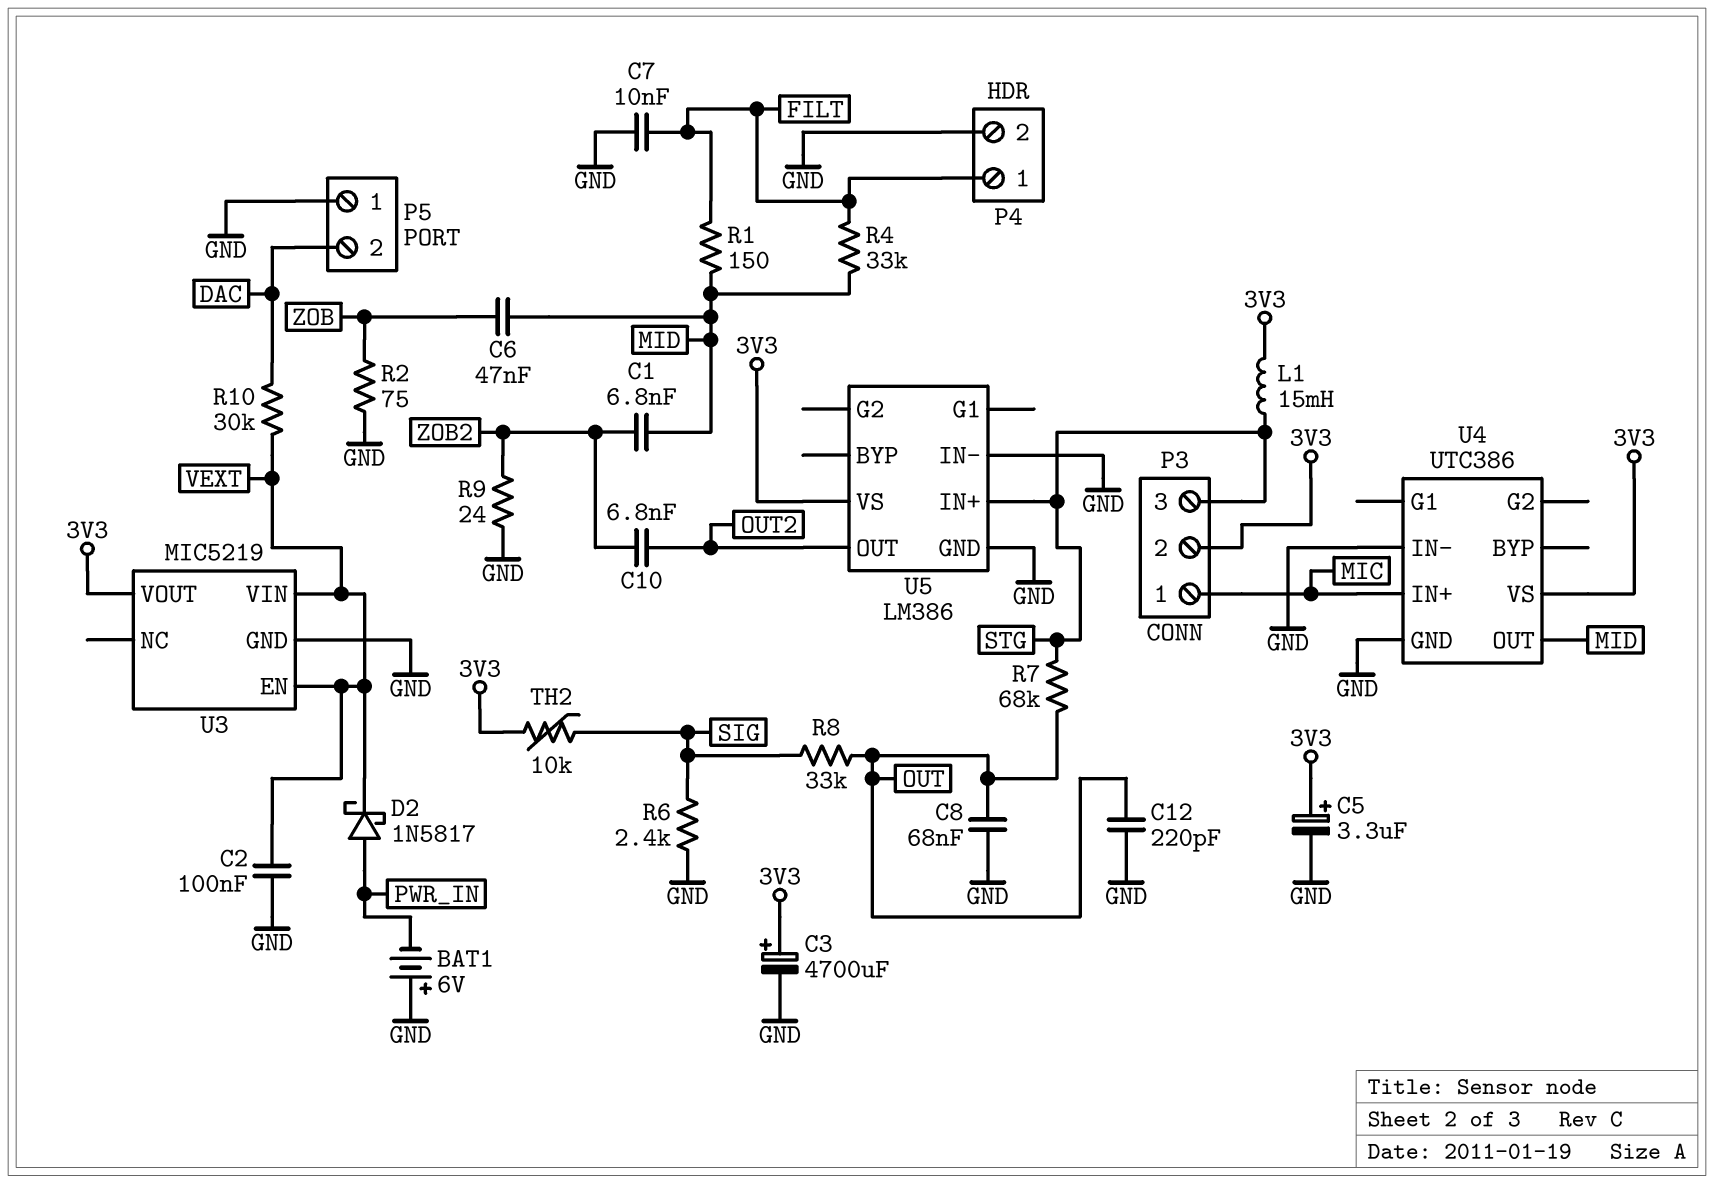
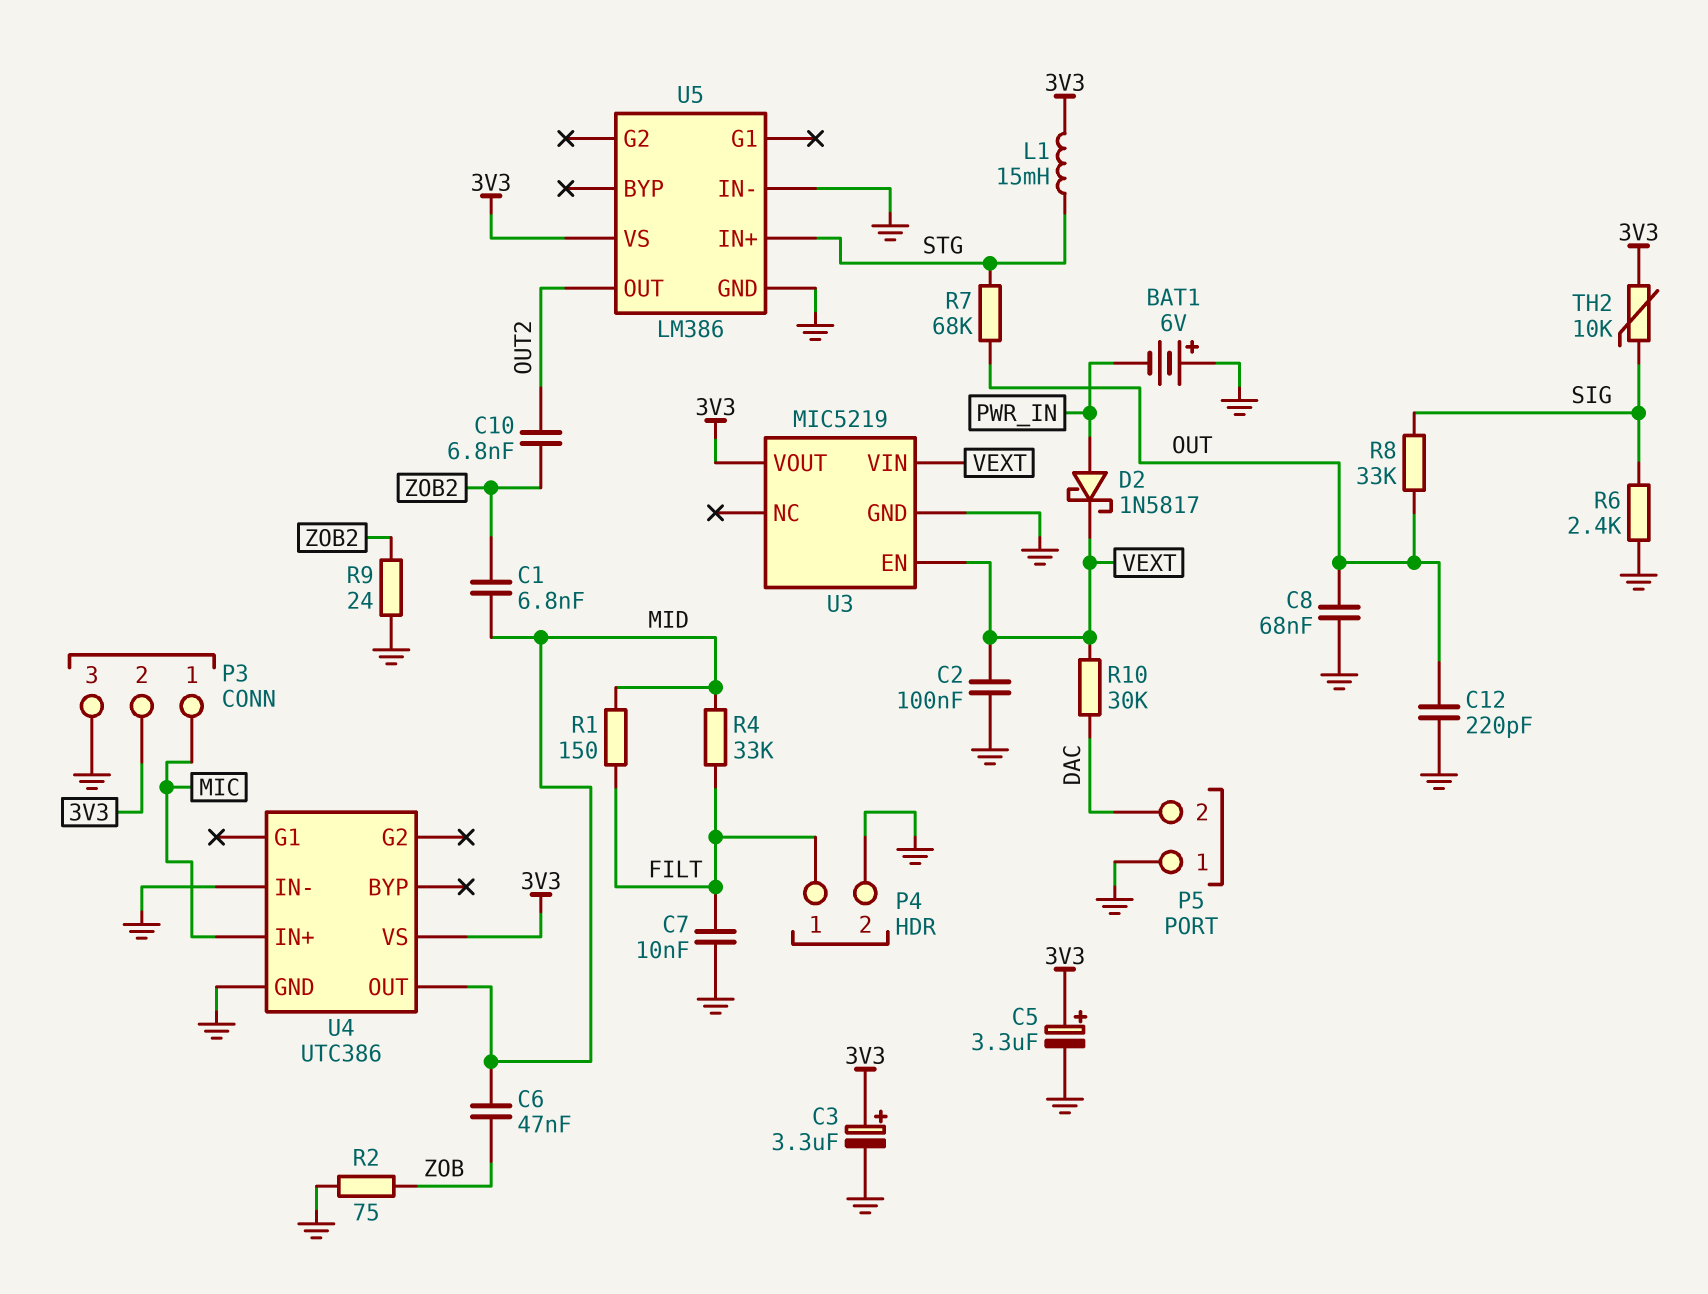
C3: 4700uF (plus 3V3, minus GND) -> 3.3uF (plus 3V3, minus GND)
P3 pin 3: STG -> GND

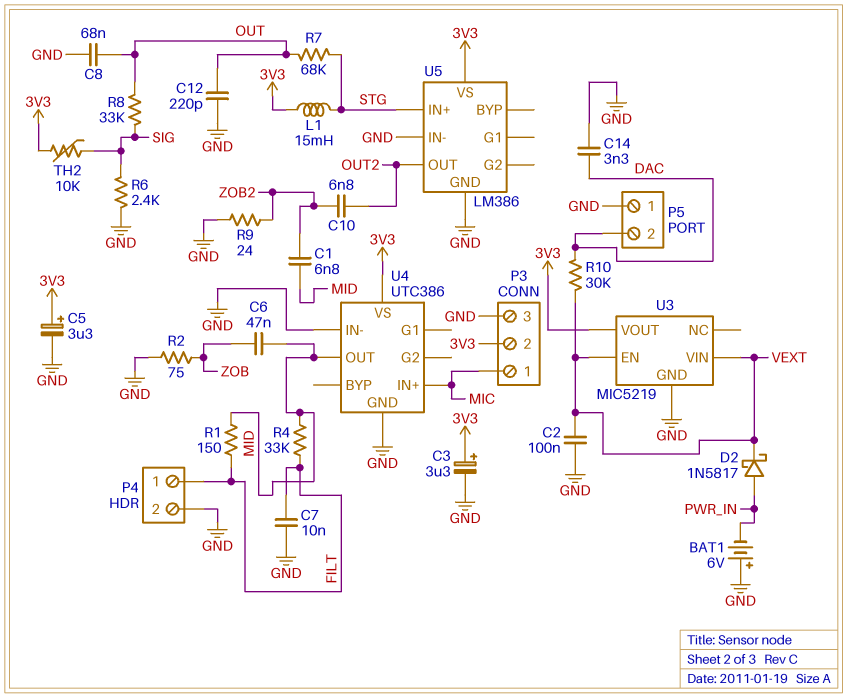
C14: none -> 3.3nF (DAC, GND)

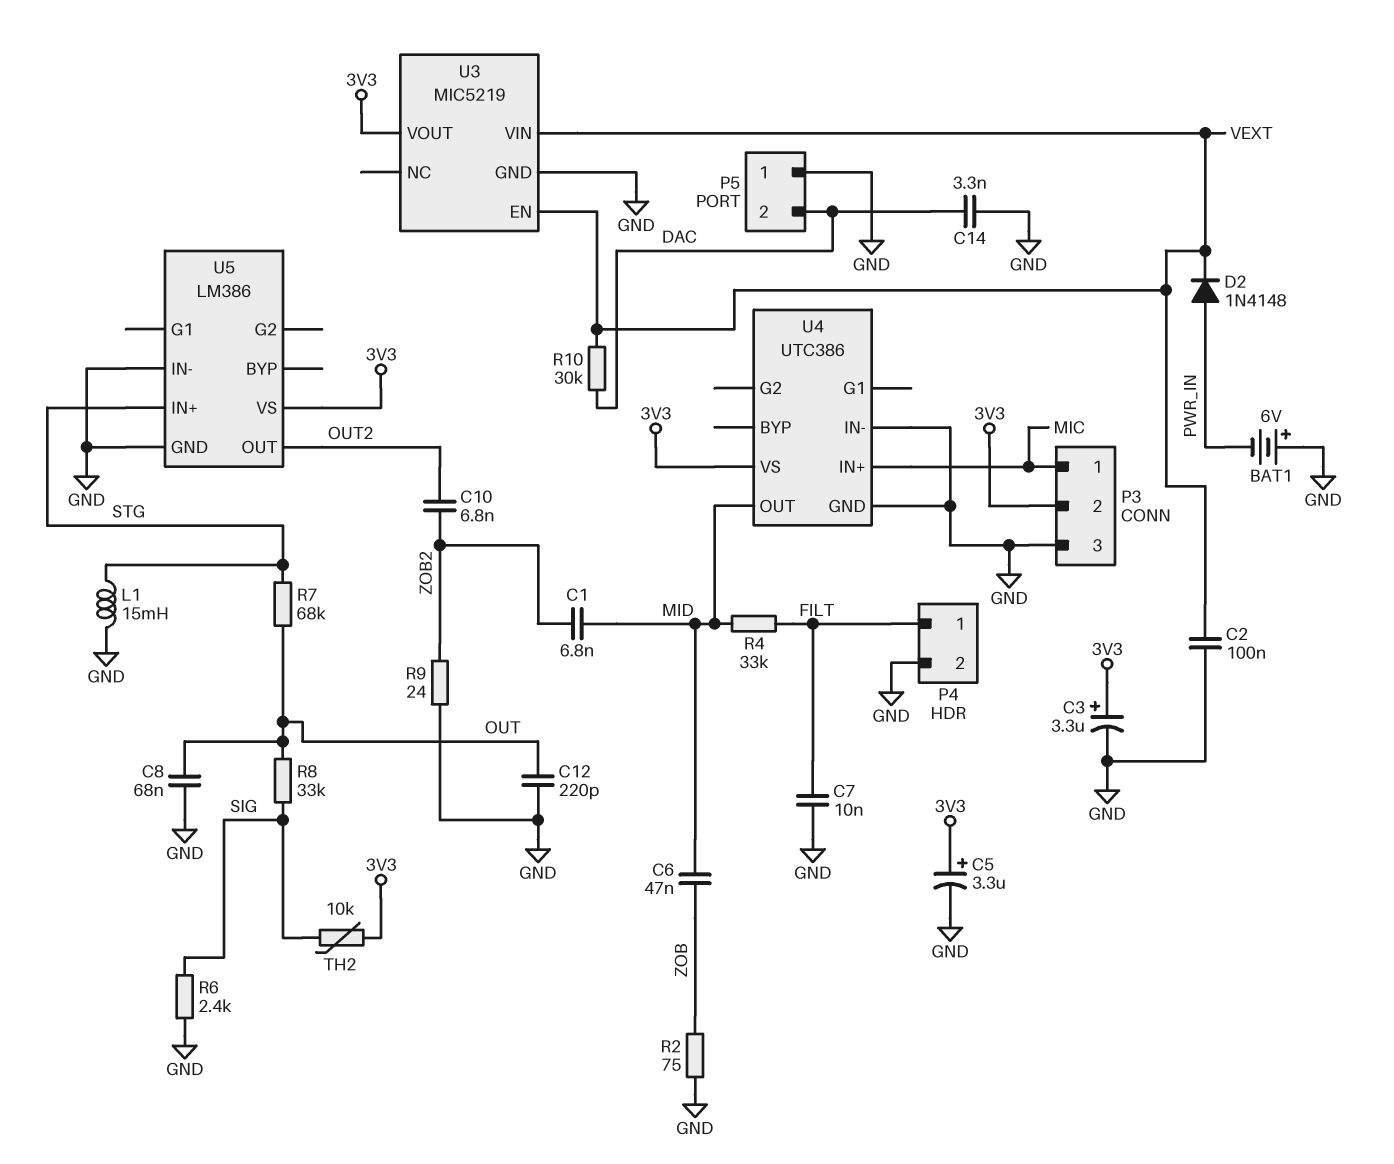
D2: schottky 1N5817 (A PWR_IN, K VEXT) -> diode 1N4148 (A PWR_IN, K VEXT)
L1: 15mH (3V3, STG) -> 15mH (GND, STG)
R1: 150 (FILT, MID) -> none

